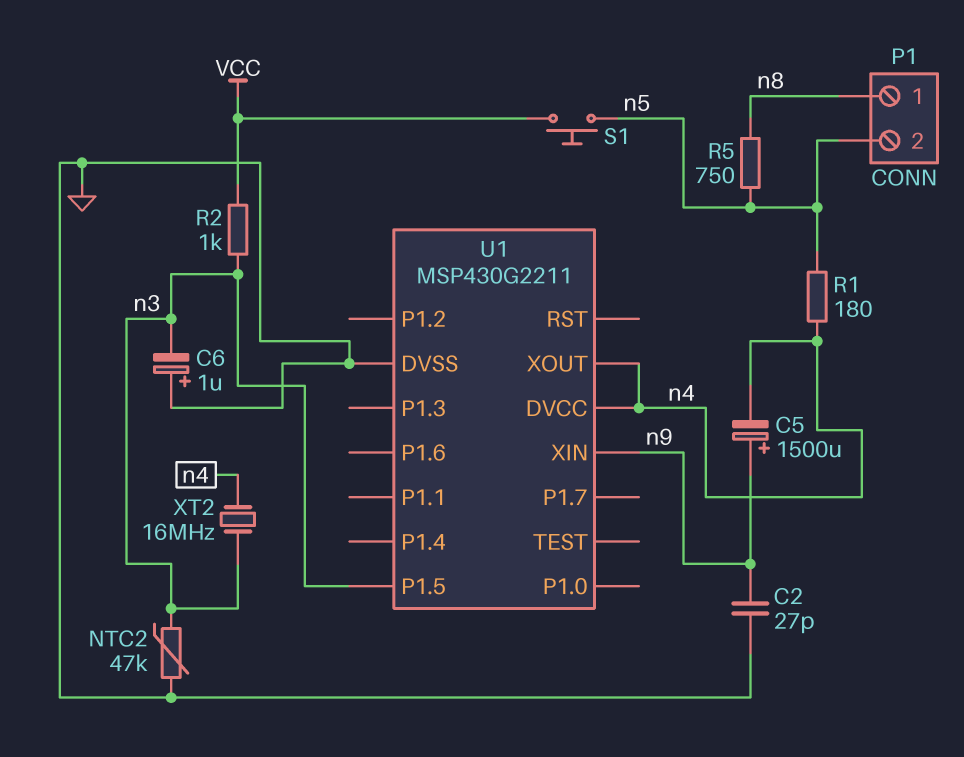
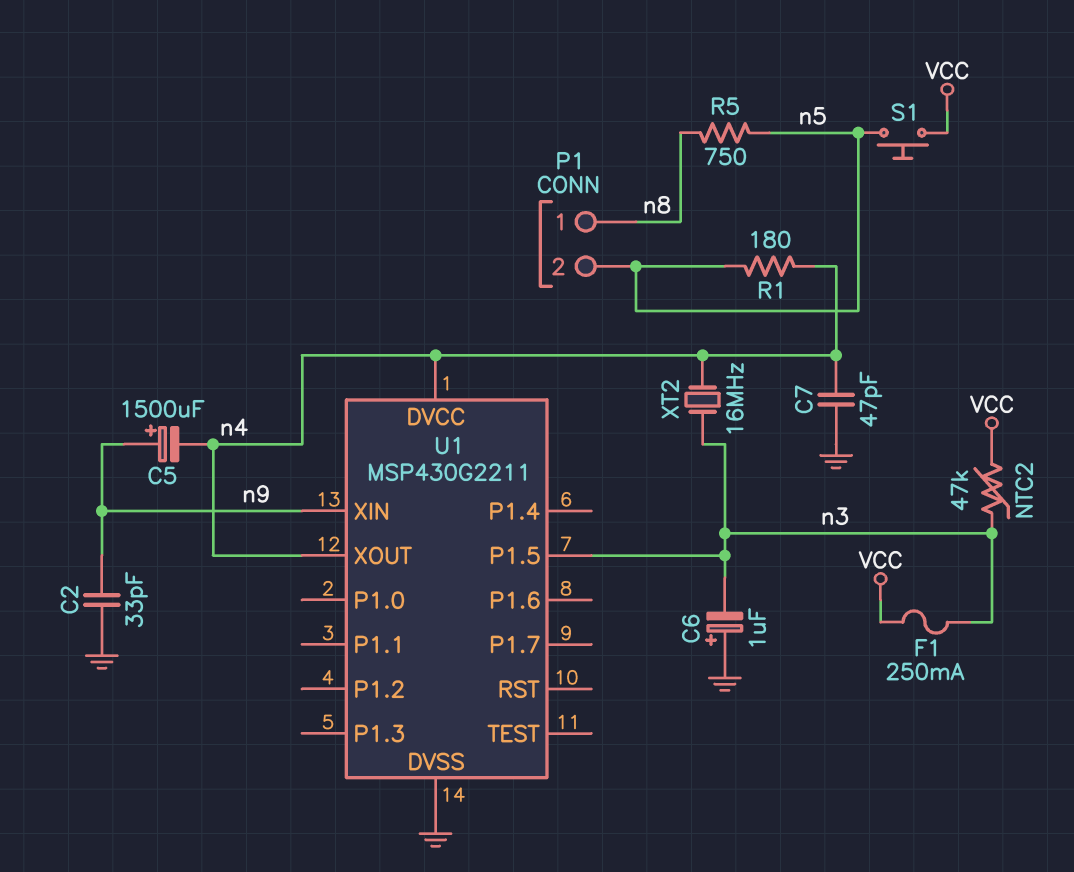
C2: 27pF (GND, n9) -> 33pF (GND, n9)
C7: none -> 47pF (GND, n4)
F1: none -> 250mA (VCC, n3)
NTC2: 47k (GND, n3) -> 47k (VCC, n3)
R2: 1k (VCC, n3) -> none

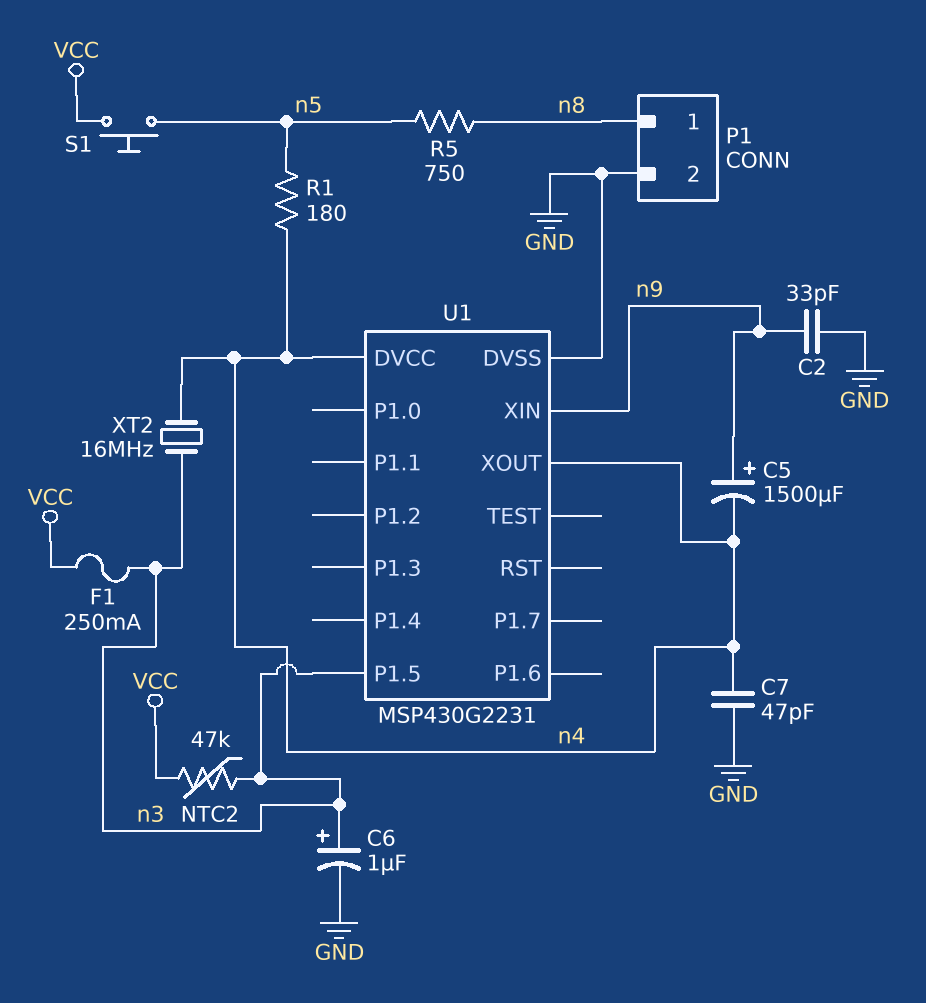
C6: 1uF (plus GND, minus n3) -> 1uF (plus n3, minus GND)
P1 pin 2: n5 -> GND
U1: MSP430G2211 -> MSP430G2231

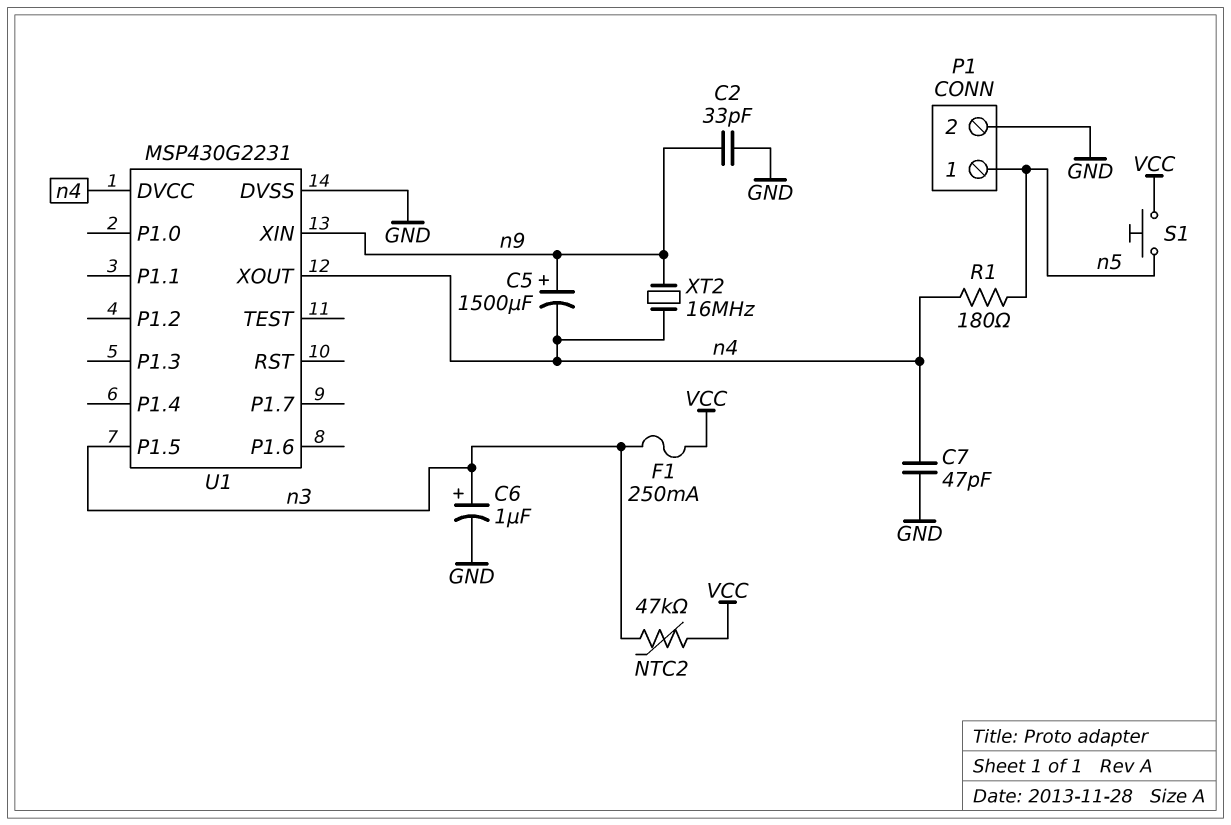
P1 pin 1: n8 -> n5
R5: 750 (n5, n8) -> none
XT2: 16MHz (n3, n4) -> 16MHz (n4, n9)

